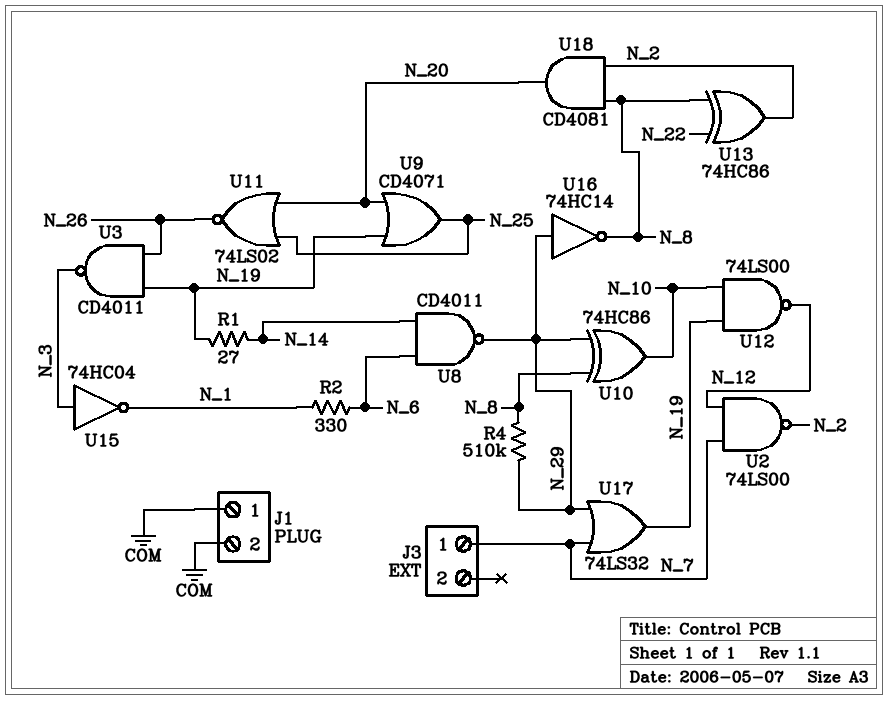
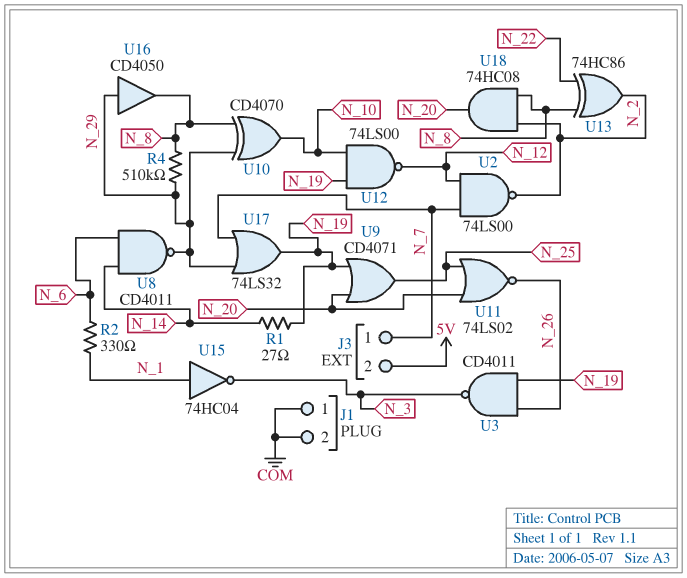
J3 pin 2: none -> 5V
U10: XOR 74HC86 (in N_8, in N_29, out N_10) -> XOR CD4070 (in N_8, in N_29, out N_10)
U15: NOT 74HC04 (in N_3, out N_1) -> NOT 74HC04 (in N_1, out N_3)
U16: NOT 74HC14 (in N_29, out N_8) -> buffer CD4050 (in N_29, out N_8)
U18: AND CD4081 (in N_2, in N_8, out N_20) -> AND 74HC08 (in N_2, in N_8, out N_20)

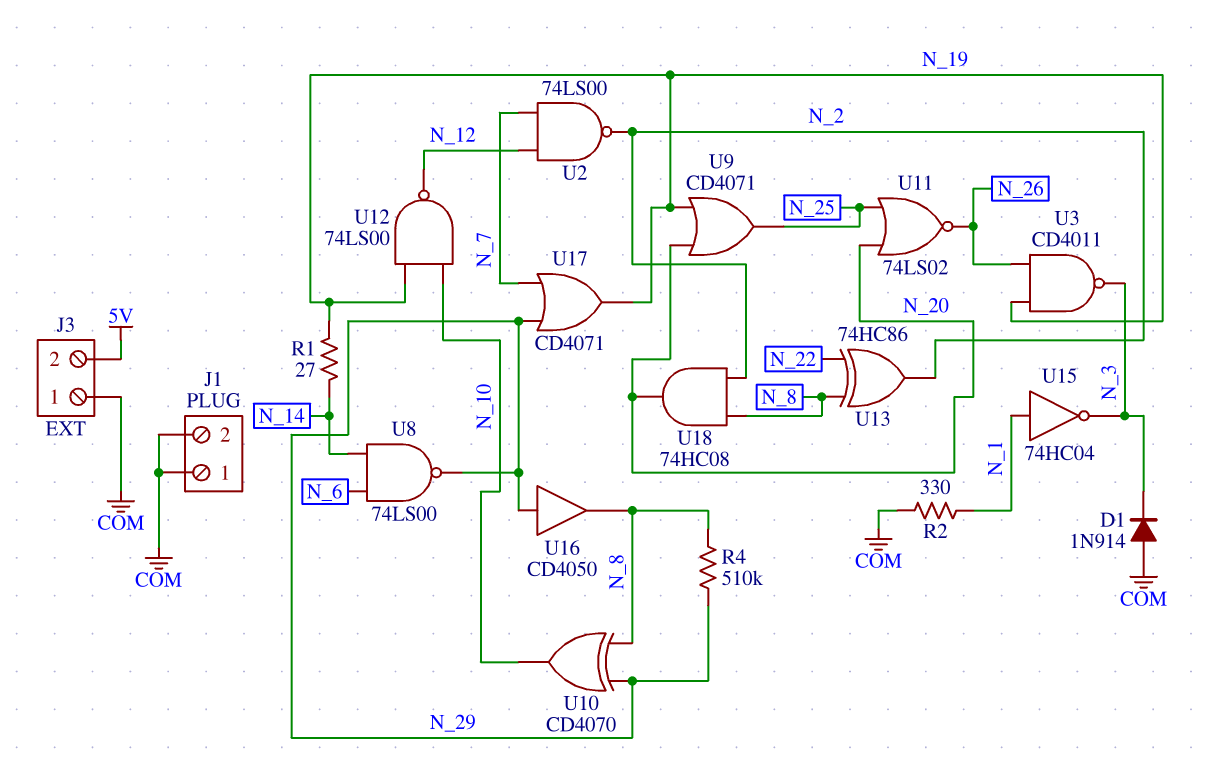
D1: none -> diode 1N914 (A COM, K N_3)
J3 pin 1: N_7 -> COM
R2: 330 (N_1, N_6) -> 330 (COM, N_1)
U8: NAND CD4011 (in N_6, in N_14, out N_29) -> NAND 74LS00 (in N_6, in N_14, out N_29)
U17: OR 74LS32 (in N_7, in N_29, out N_19) -> OR CD4071 (in N_7, in N_29, out N_19)

